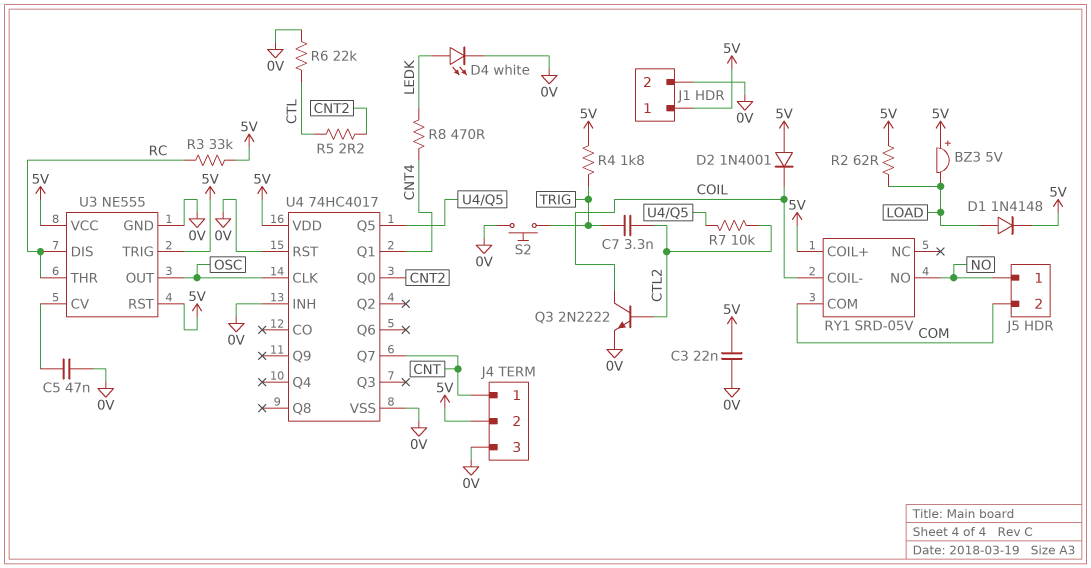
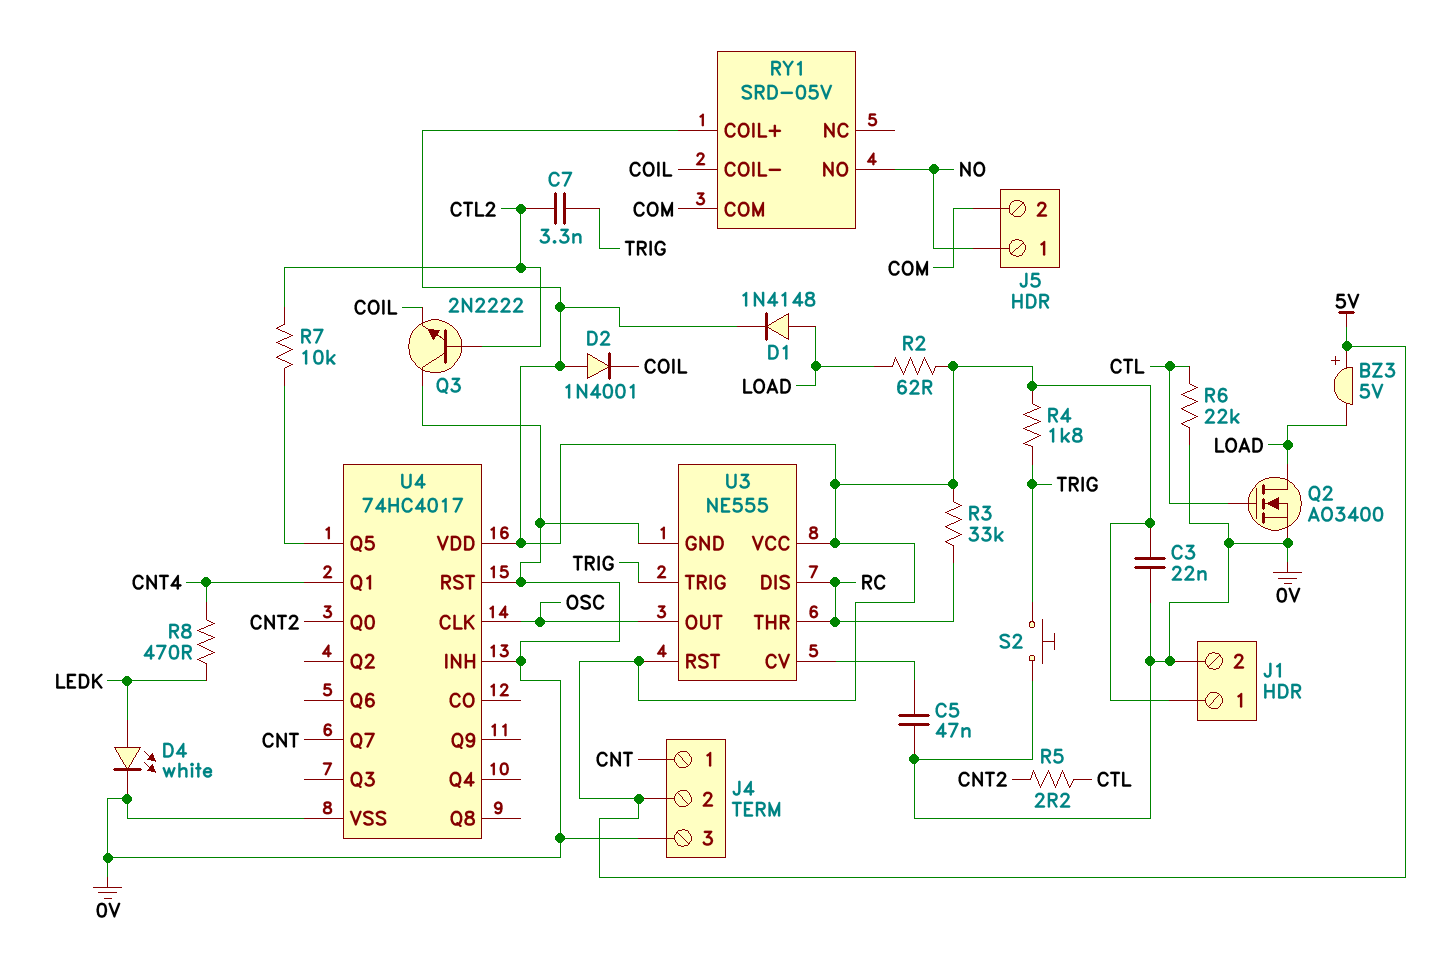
Q2: none -> NMOS AO3400 (G CTL, D LOAD, S 0V)
Q3: NPN 2N2222 (B CTL2, C COIL, E 0V) -> NPN 2N2222 (B CTL2, C 0V, E COIL)
U3 pin TRIG: 5V -> TRIG

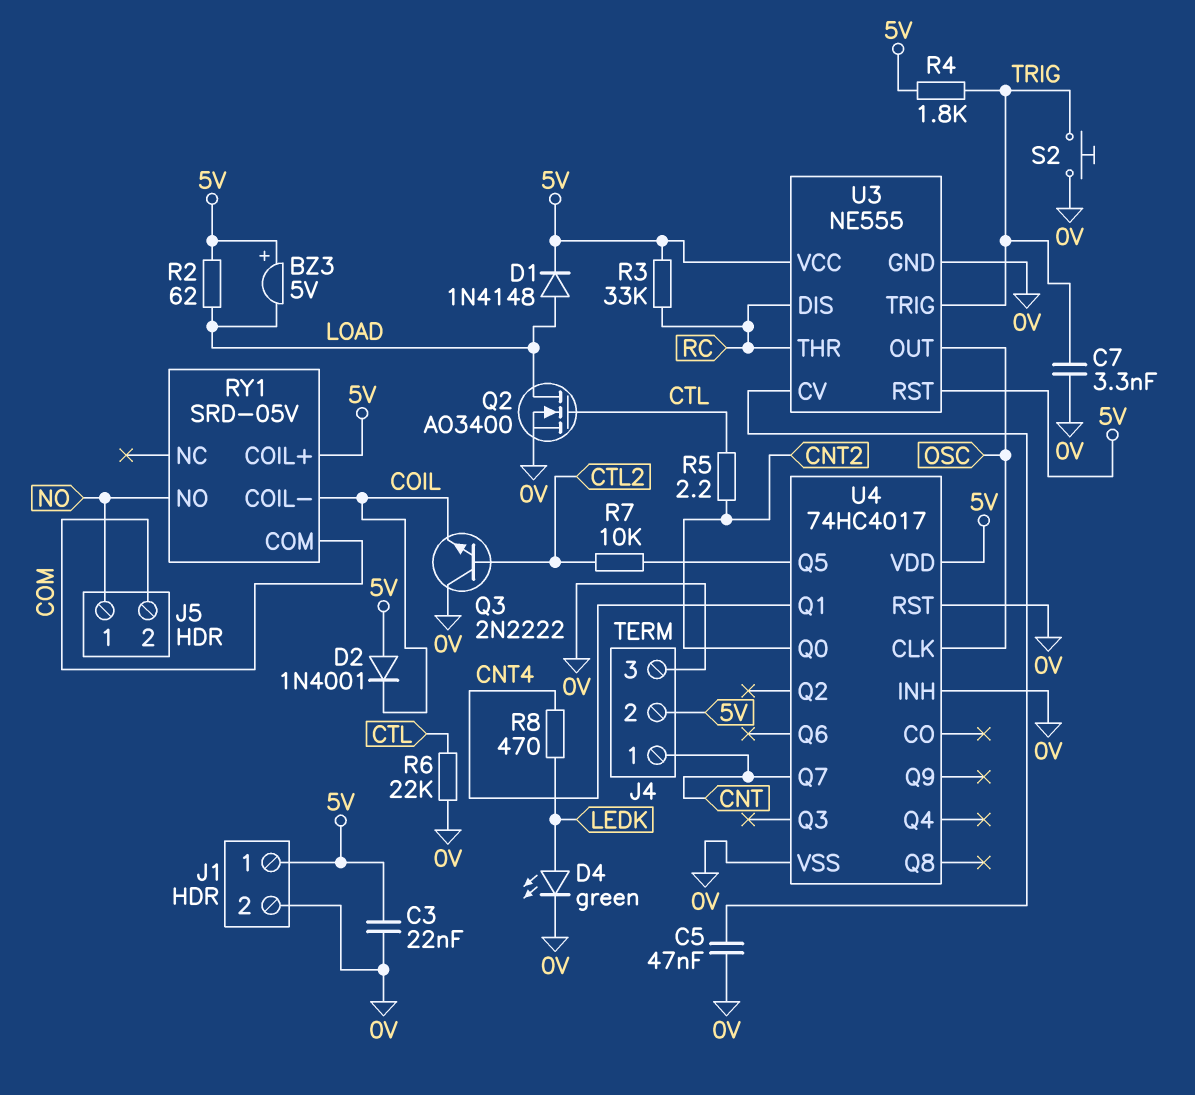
C7: 3.3nF (CTL2, TRIG) -> 3.3nF (0V, TRIG)
D4: LED white (A LEDK, K 0V) -> LED green (A LEDK, K 0V)

